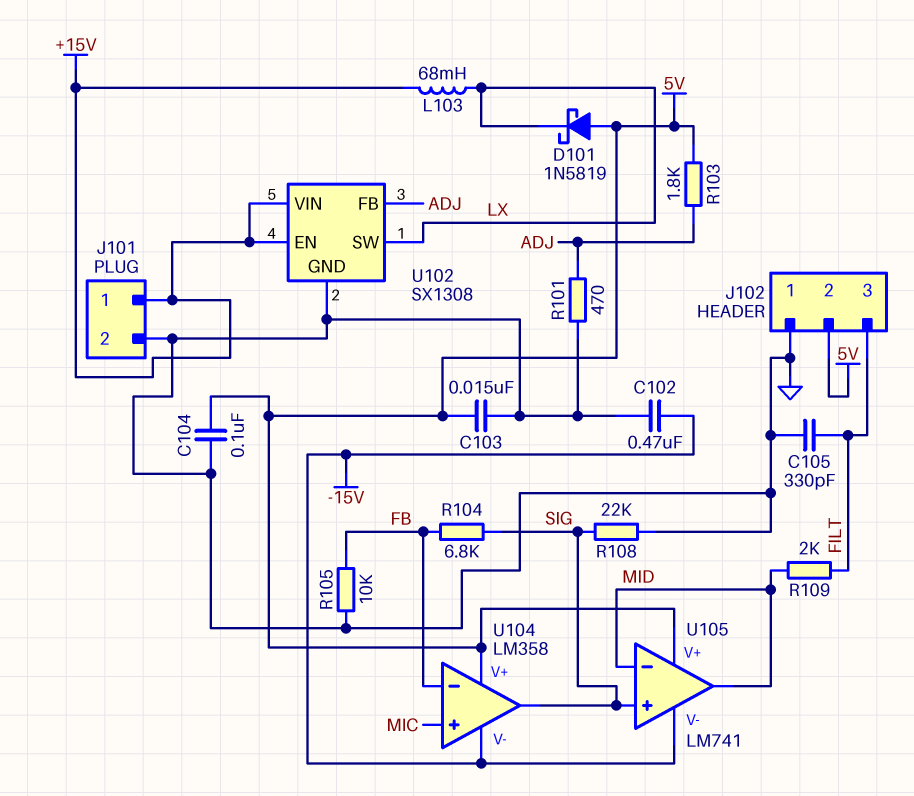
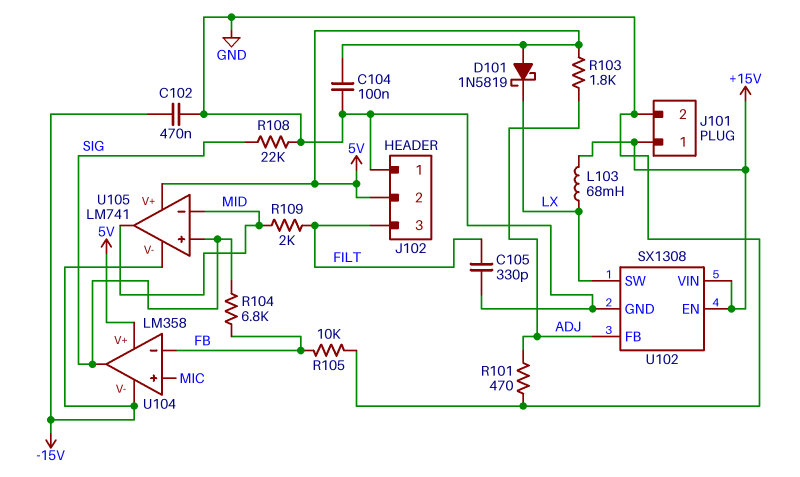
C103: 15nF (5V, GND) -> none

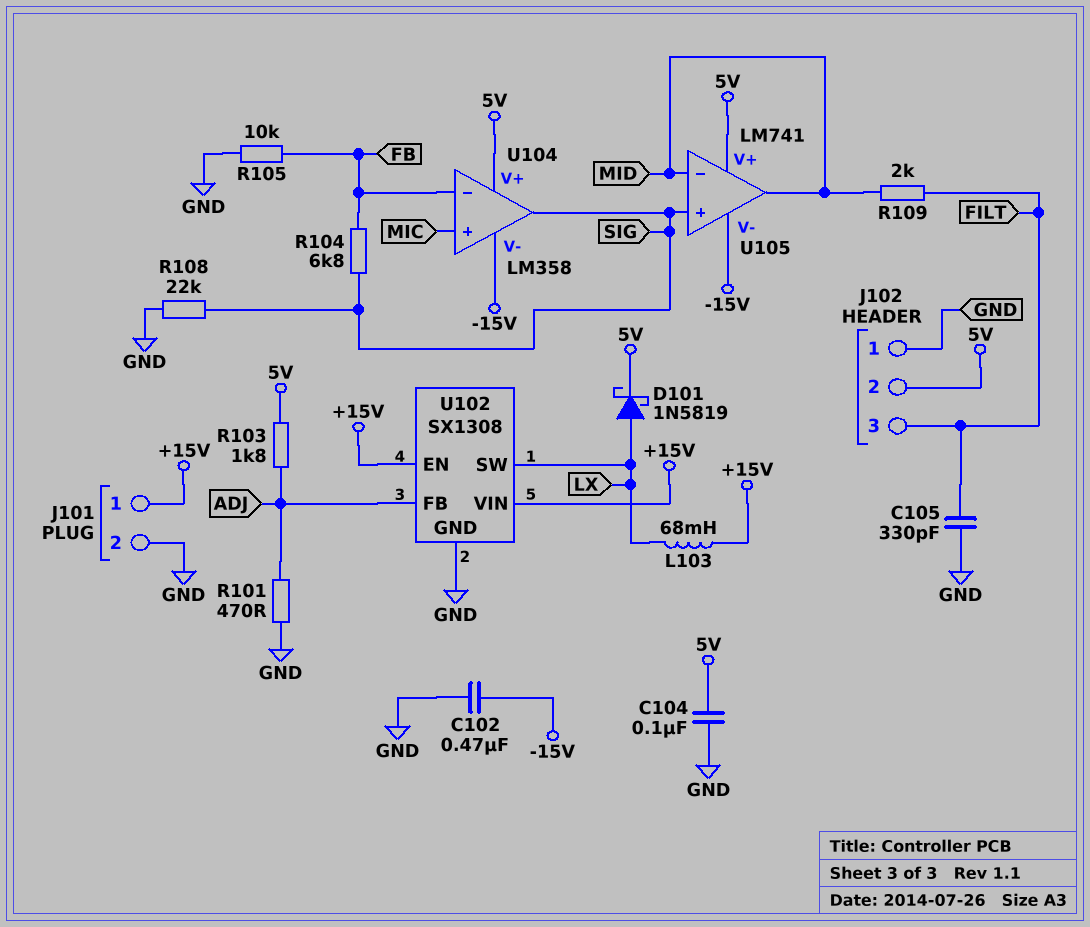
D101: schottky 1N5819 (A 5V, K LX) -> schottky 1N5819 (A LX, K 5V)

